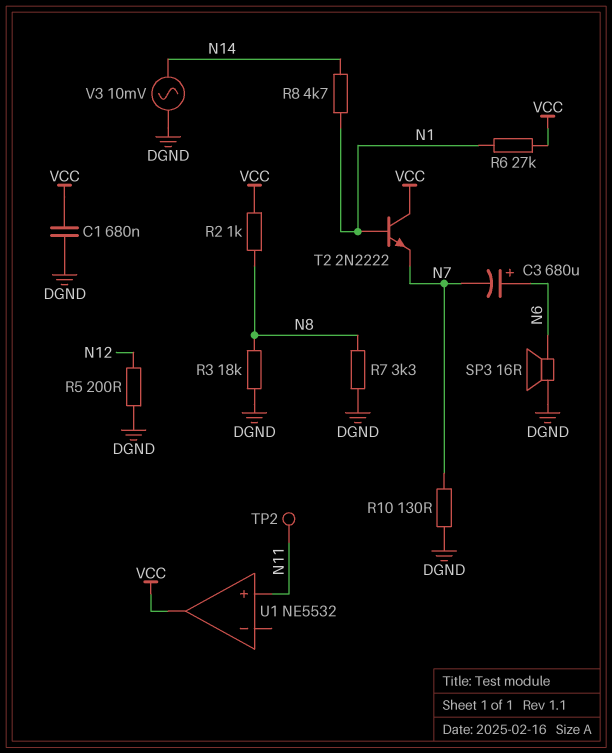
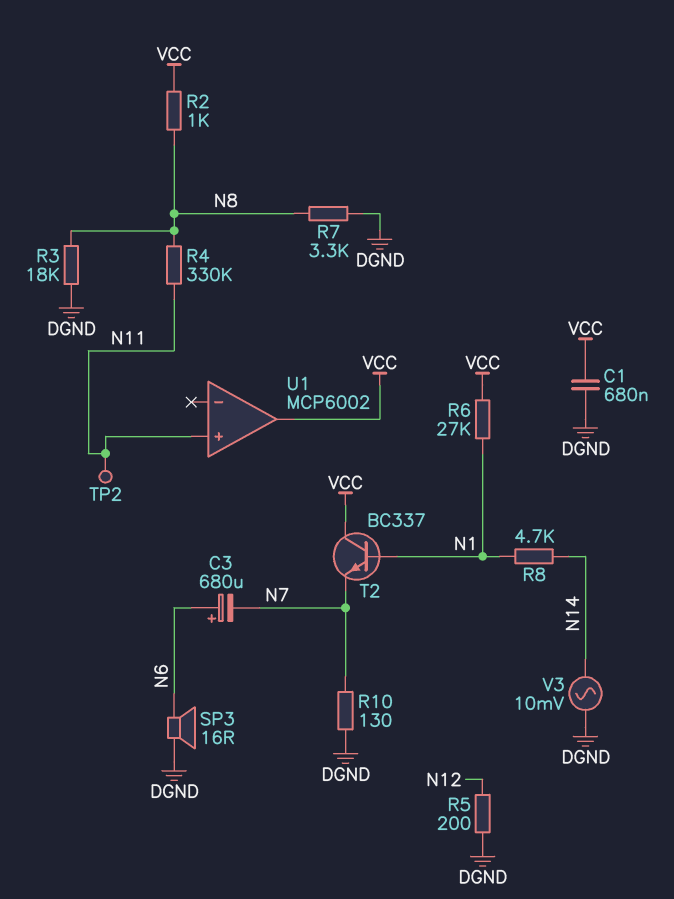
R4: none -> 330k (N8, N11)
T2: NPN 2N2222 (B N1, C VCC, E N7) -> NPN BC337 (B N1, C VCC, E N7)
U1: NE5532 -> MCP6002

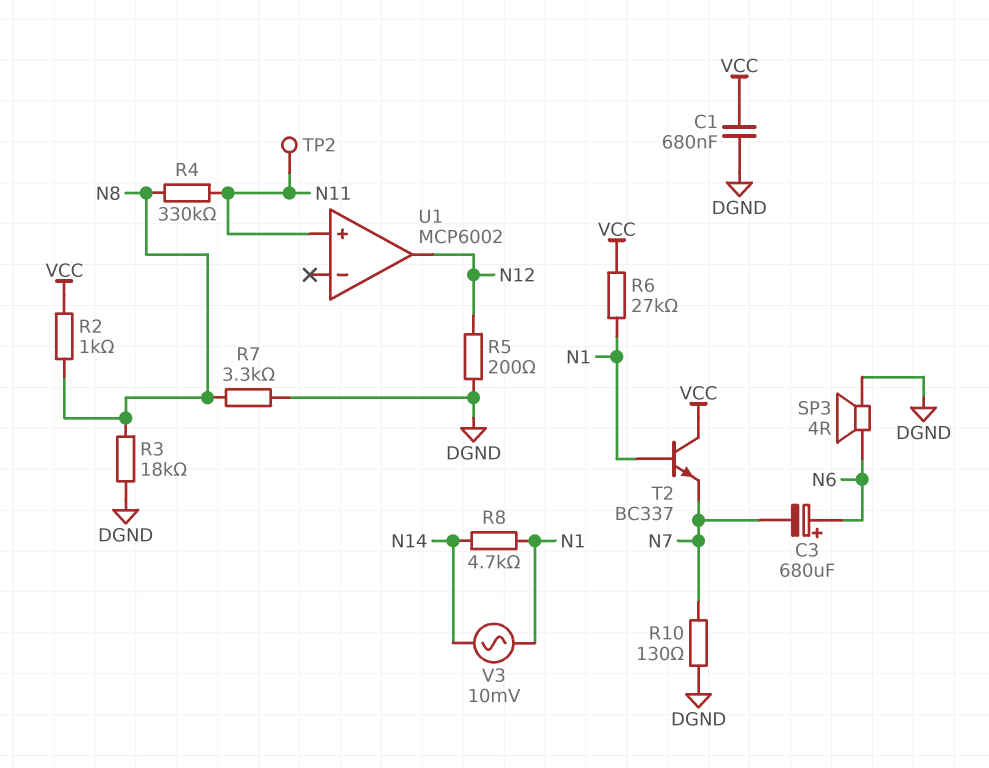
SP3: speaker 16R (DGND, N6) -> speaker 4R (DGND, N6)
U1 pin out: VCC -> N12
V3: AC 10mV (DGND, N14) -> AC 10mV (N1, N14)

